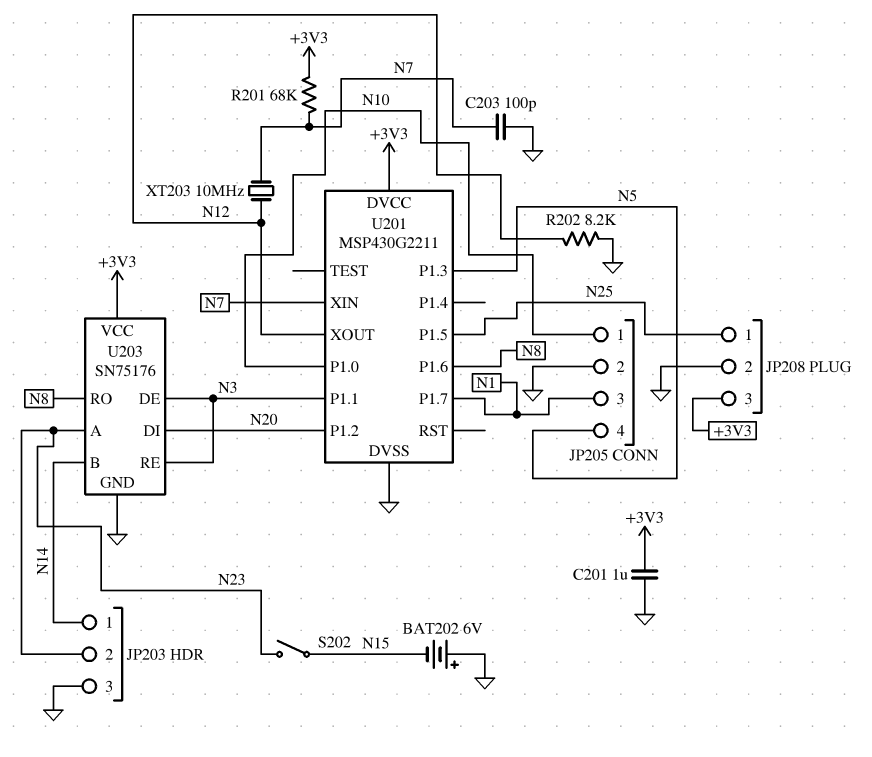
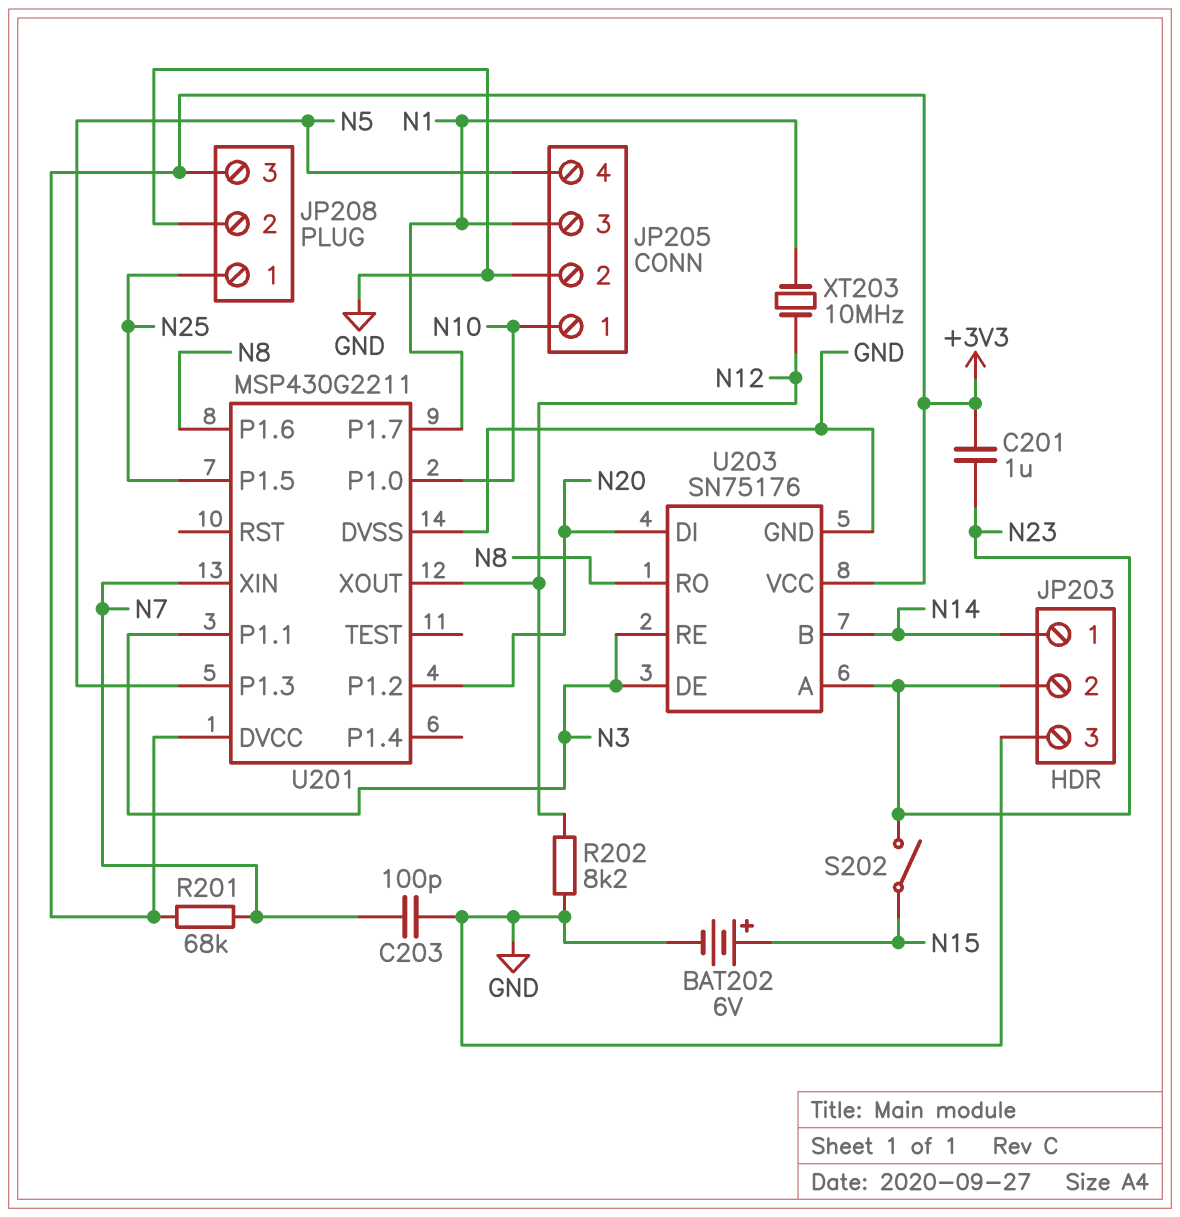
BAT202: 6V (plus GND, minus N15) -> 6V (plus N15, minus GND)
C201: 1uF (+3V3, GND) -> 1uF (+3V3, N23)
XT203: 10MHz (N7, N12) -> 10MHz (N1, N12)

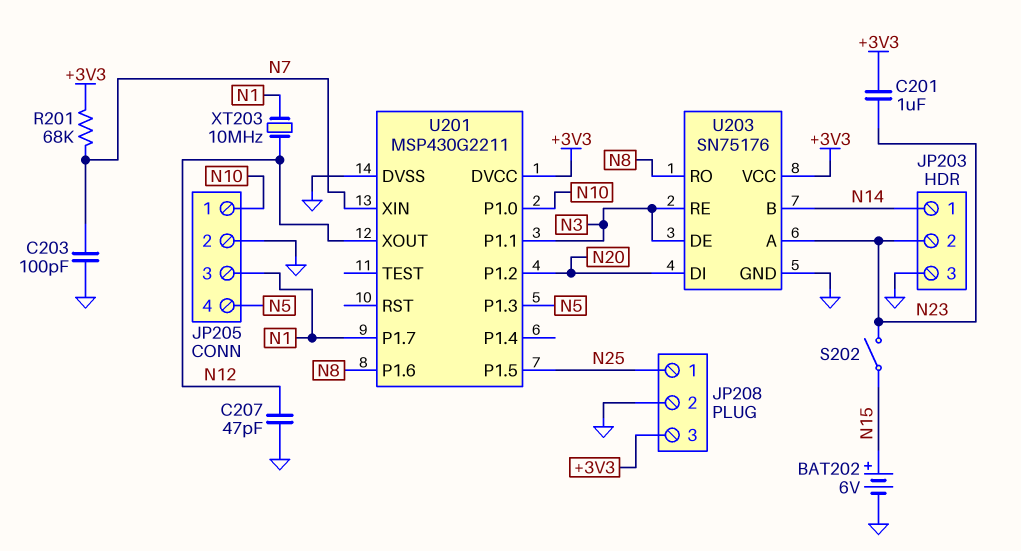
C207: none -> 47pF (GND, N12)
R202: 8.2k (GND, N12) -> none

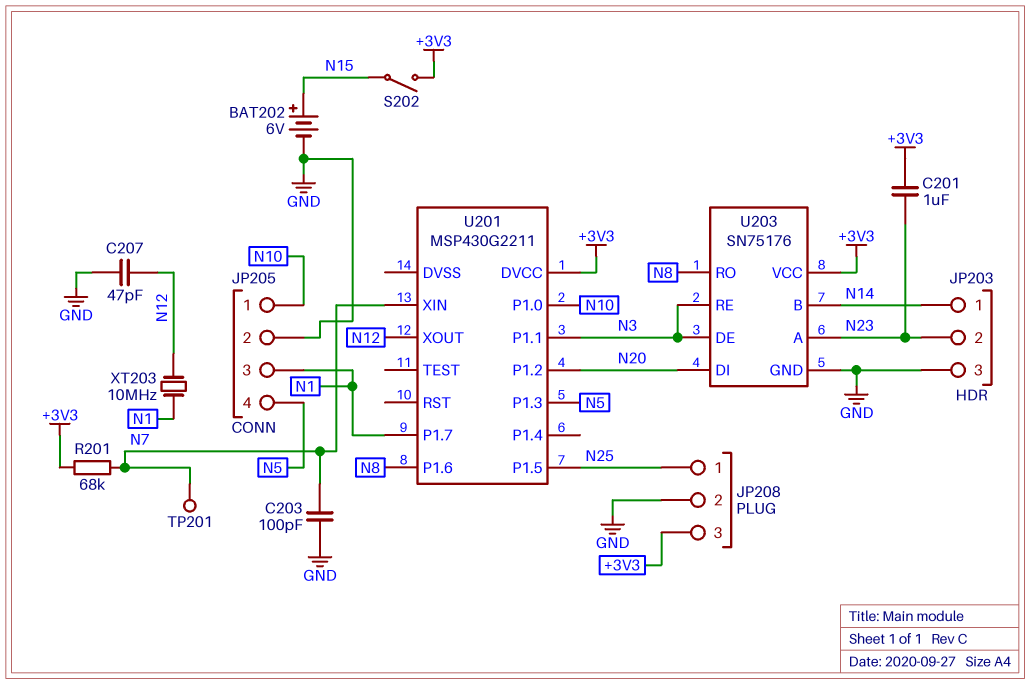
S202: switch (N15, N23) -> switch (+3V3, N15)
TP201: none -> test point (N7)
U201 pin DVSS: GND -> none

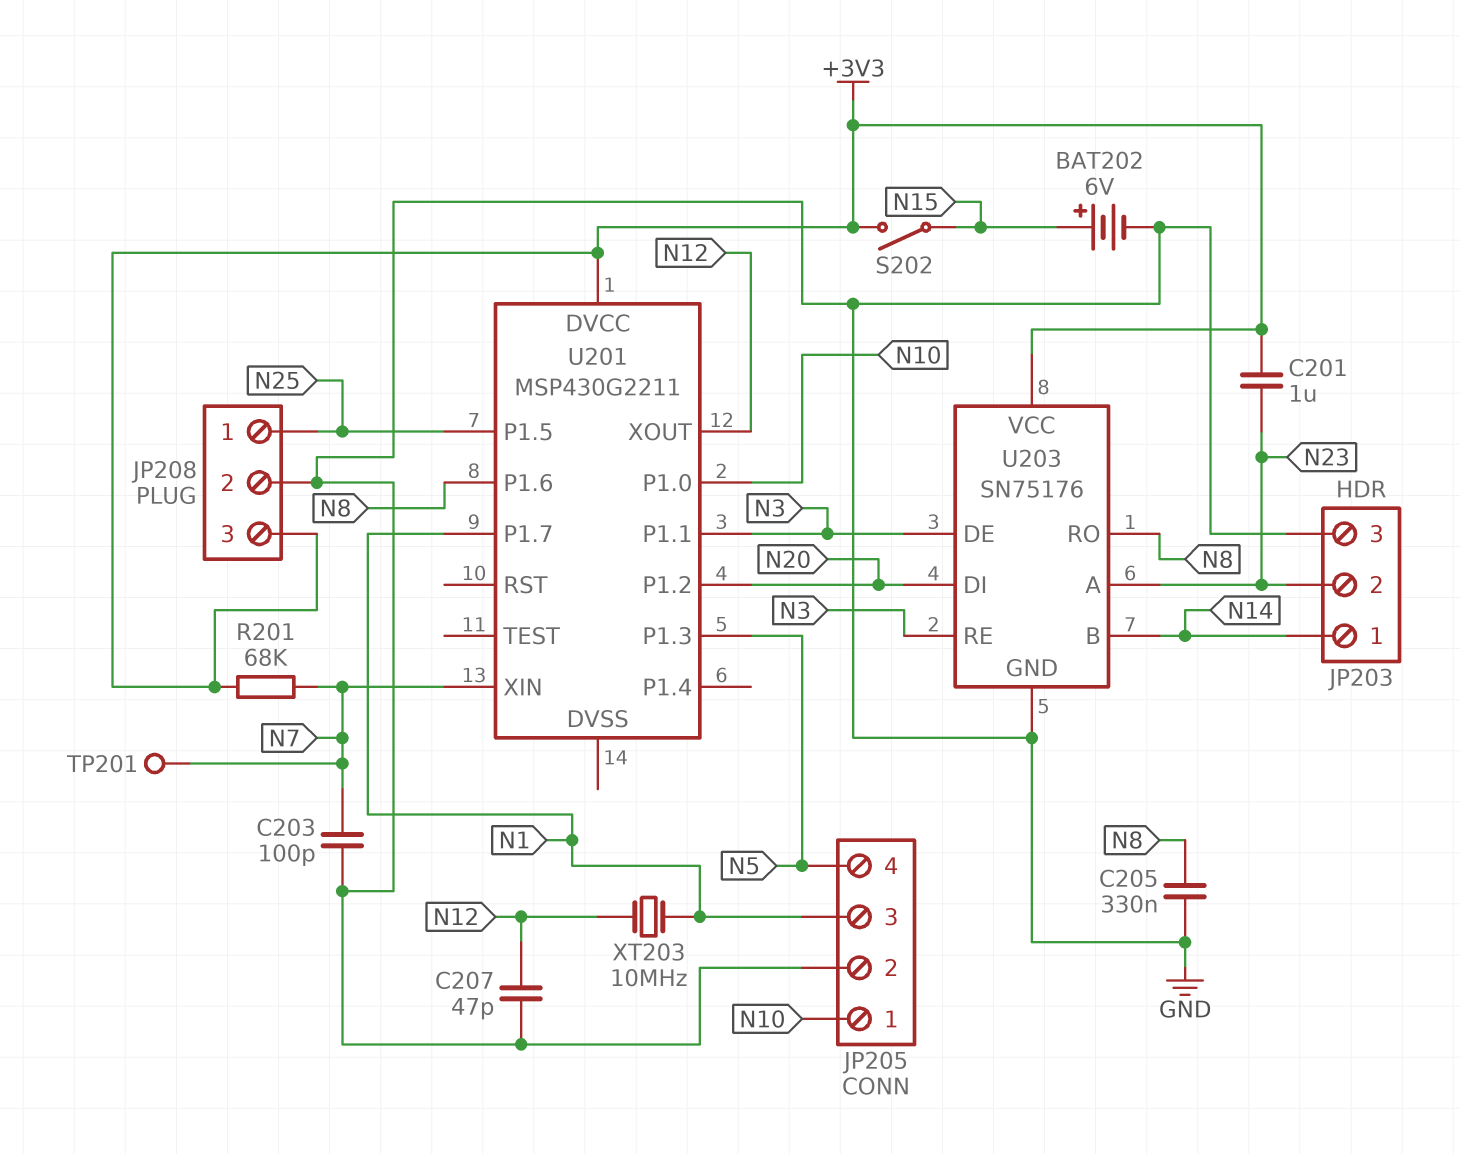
C205: none -> 330nF (GND, N8)

